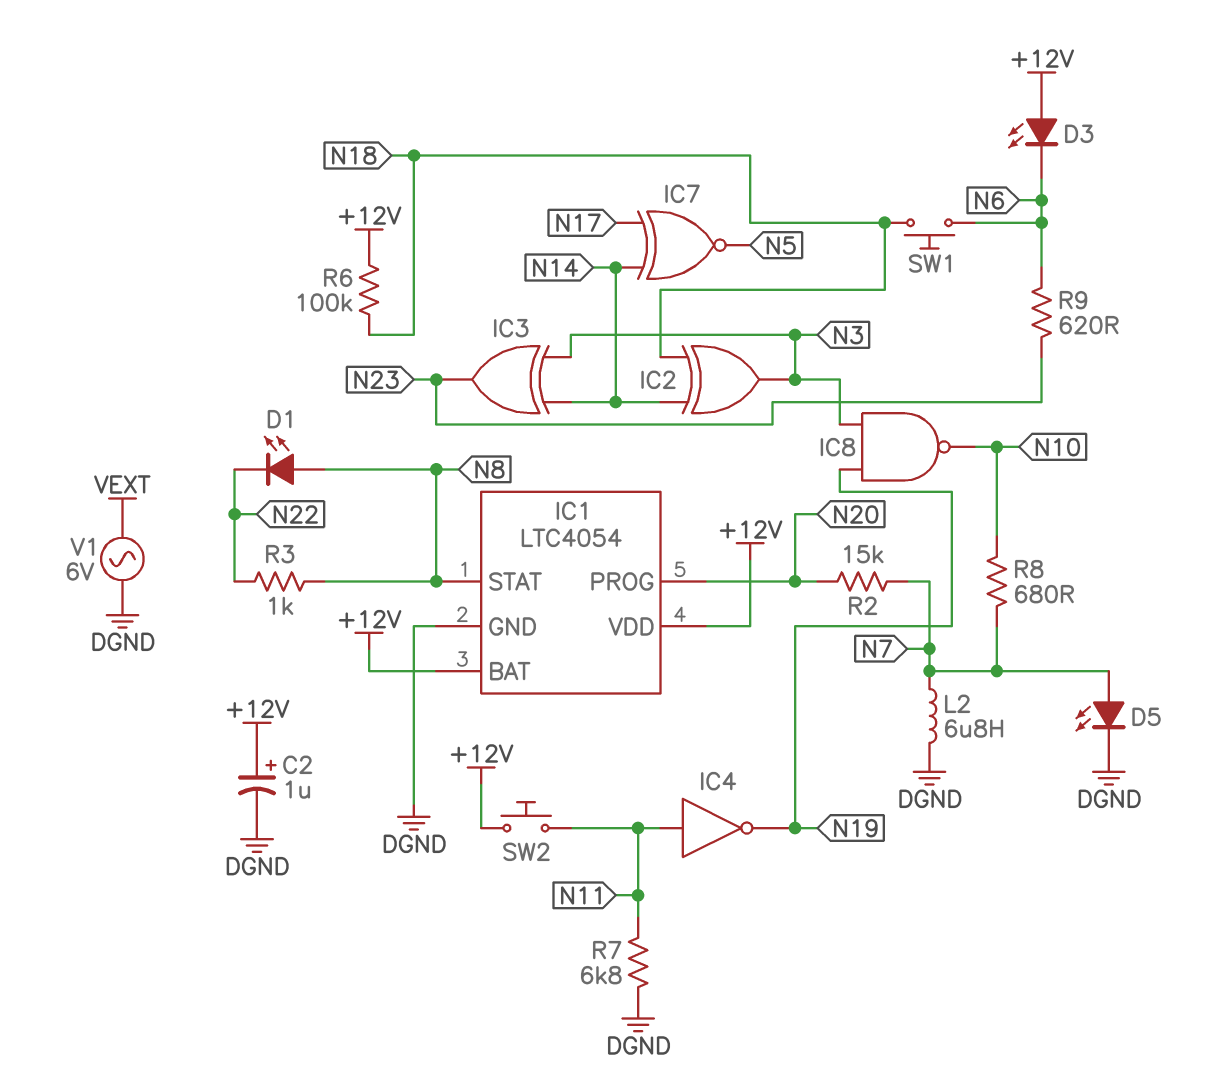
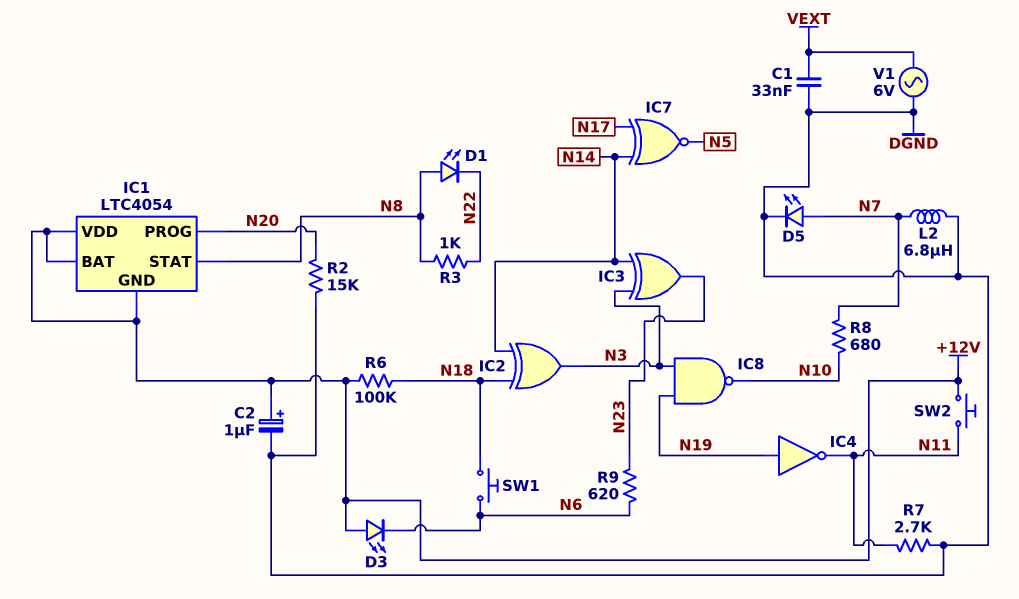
C1: none -> 33nF (DGND, VEXT)
IC1 pin GND: DGND -> +12V
IC4: NOT (in N11, out N19) -> NOT (in N19, out N11)
R2: 15k (N7, N20) -> 15k (DGND, N20)
R7: 6.8k (DGND, N11) -> 2.7k (DGND, N11)

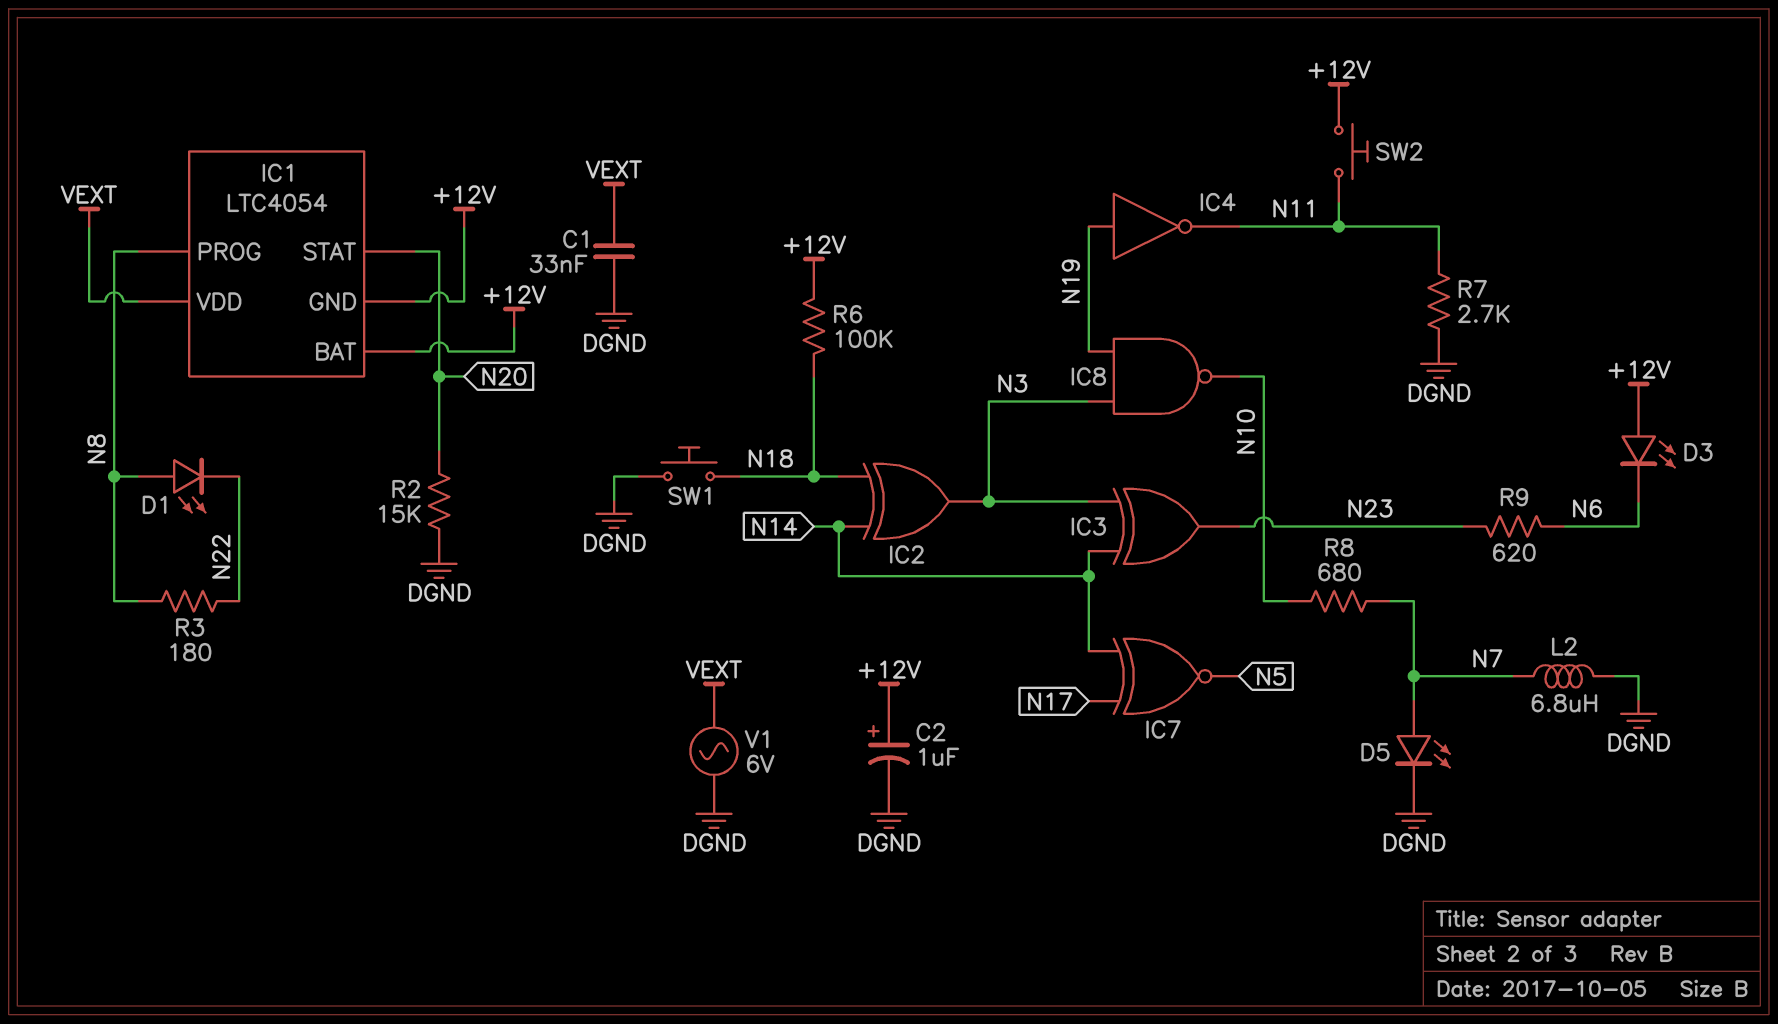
IC1 pin PROG: N20 -> N8
IC1 pin STAT: N8 -> N20
IC1 pin VDD: +12V -> VEXT
R3: 1k (N8, N22) -> 180 (N8, N22)
SW1: button (N6, N18) -> button (DGND, N18)

